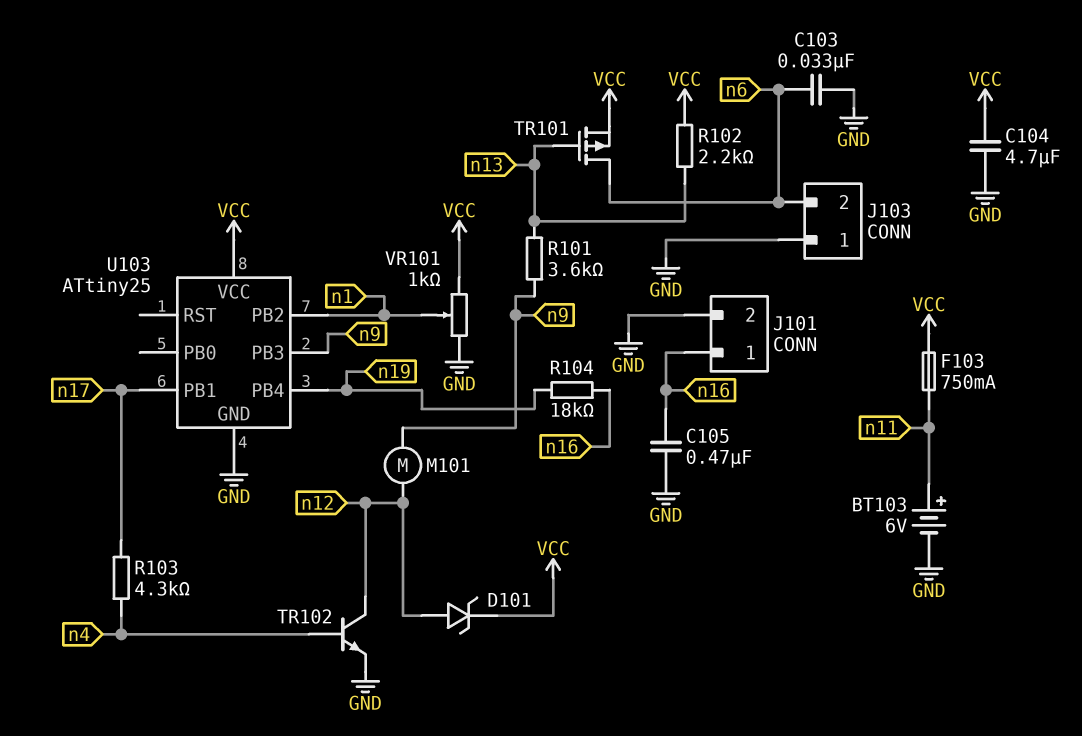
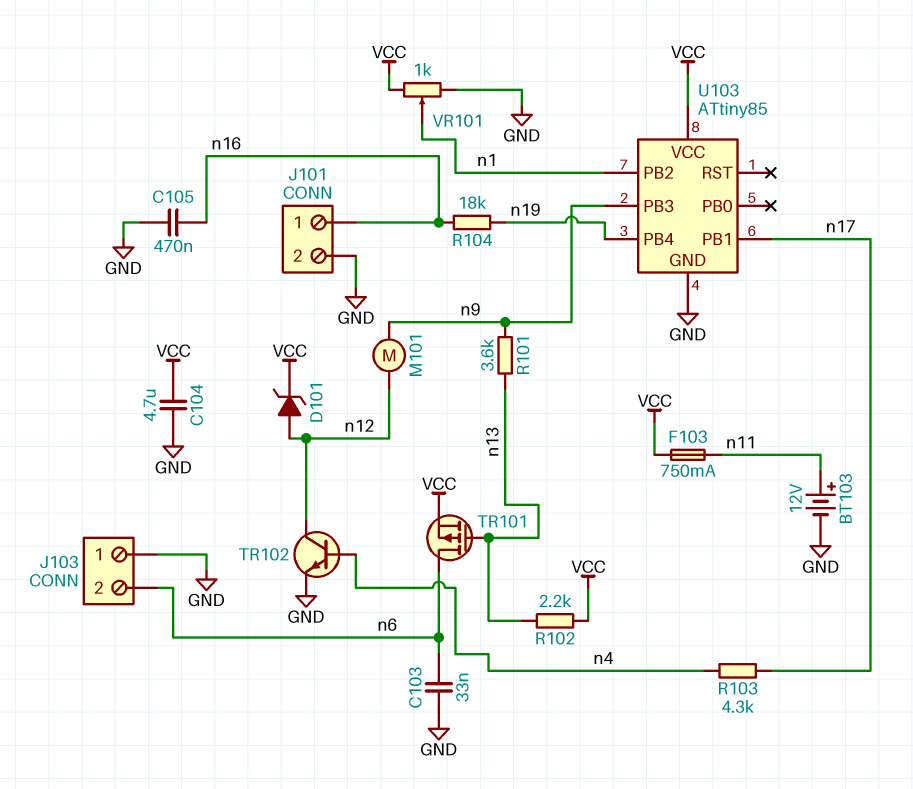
BT103: 6V (plus n11, minus GND) -> 12V (plus n11, minus GND)
U103: ATtiny25 -> ATtiny85

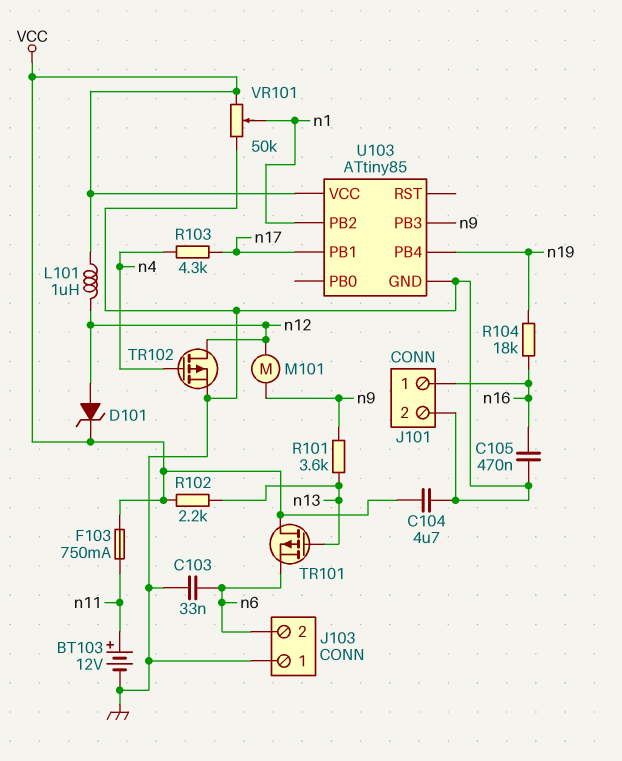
L101: none -> 1uH (VCC, n12)
TR101: PMOS (G n13, D n6, S VCC) -> PMOS (G n13, D VCC, S n6)
TR102: NPN (B n4, C n12, E GND) -> PMOS (G n4, D n12, S GND)
VR101: 1k (GND, VCC, wiper n1) -> 50k (GND, VCC, wiper n1)

